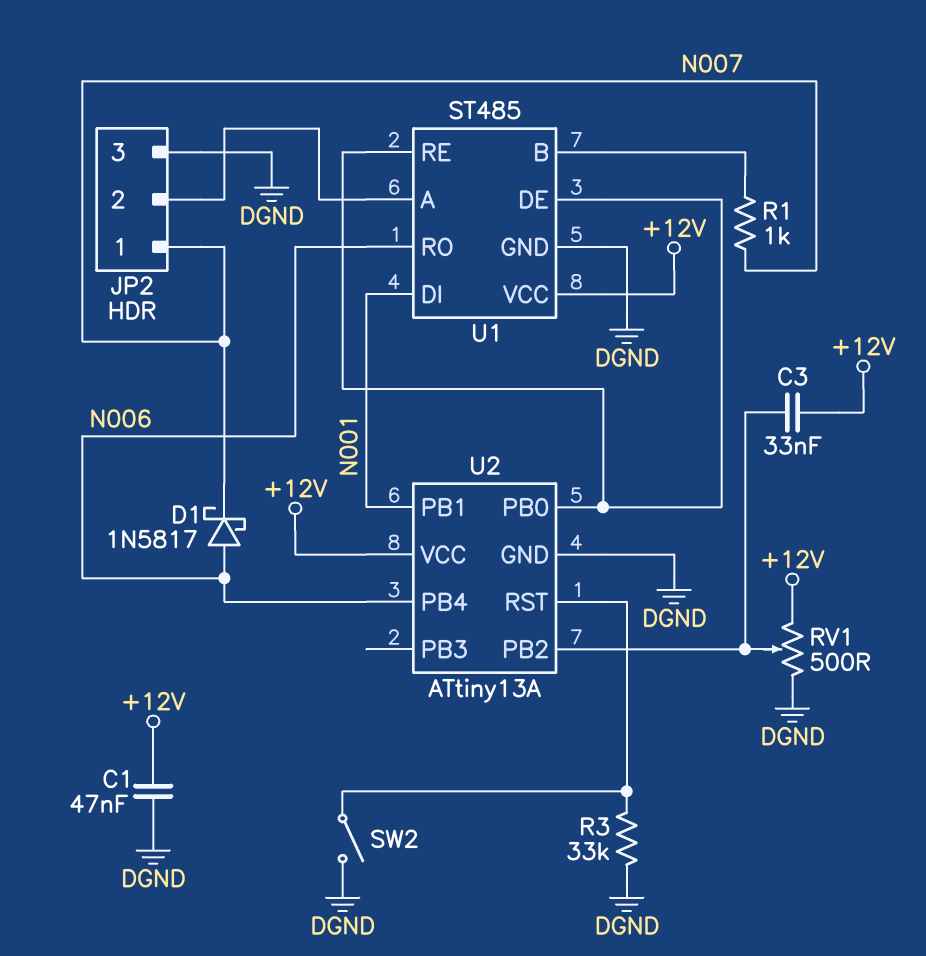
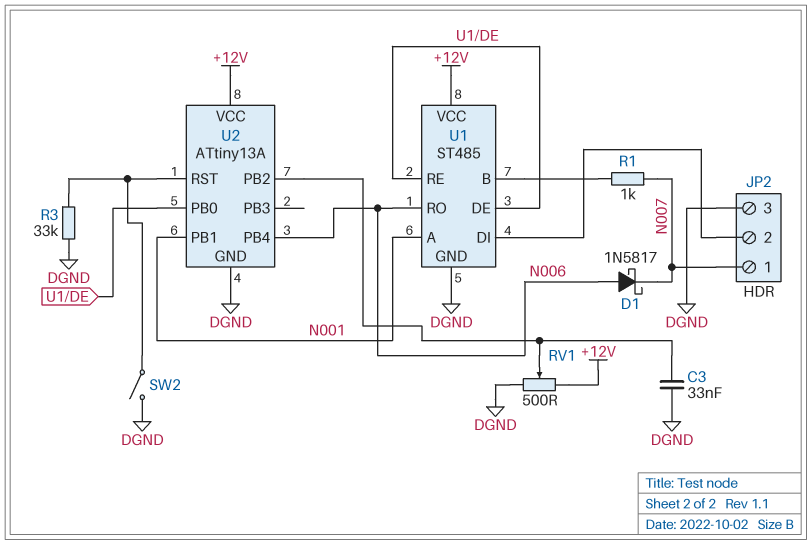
C1: 47nF (+12V, DGND) -> none
C3: 33nF (+12V, U2/PB2) -> 33nF (DGND, U2/PB2)
U1 pin A: JP2/2 -> N001
U1 pin DI: N001 -> JP2/2

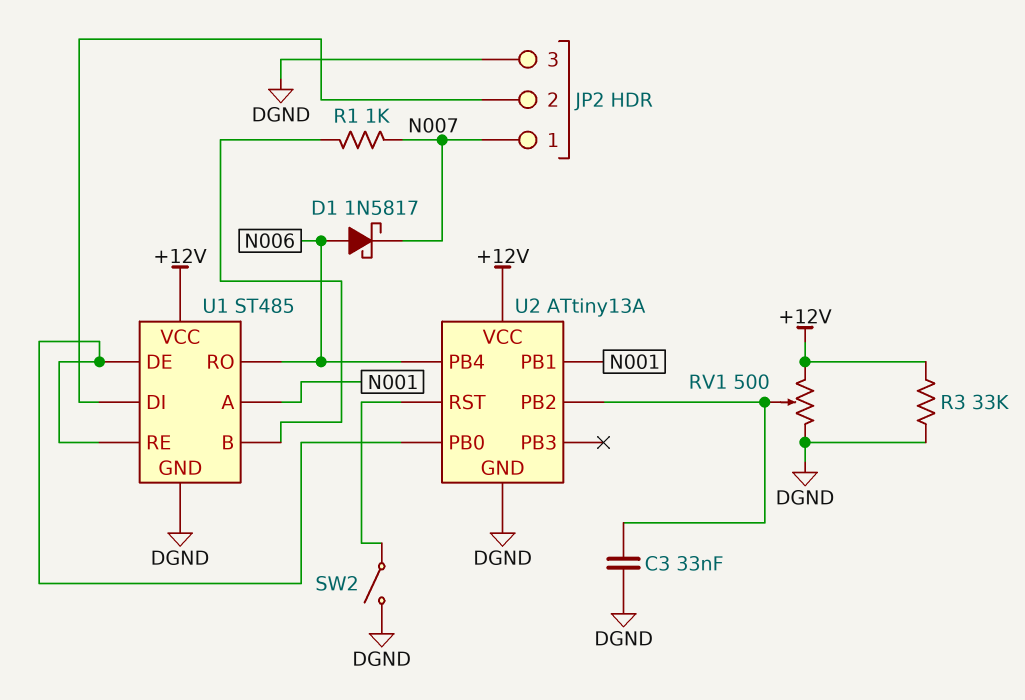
R3: 33k (DGND, U2/RST) -> 33k (+12V, DGND)

